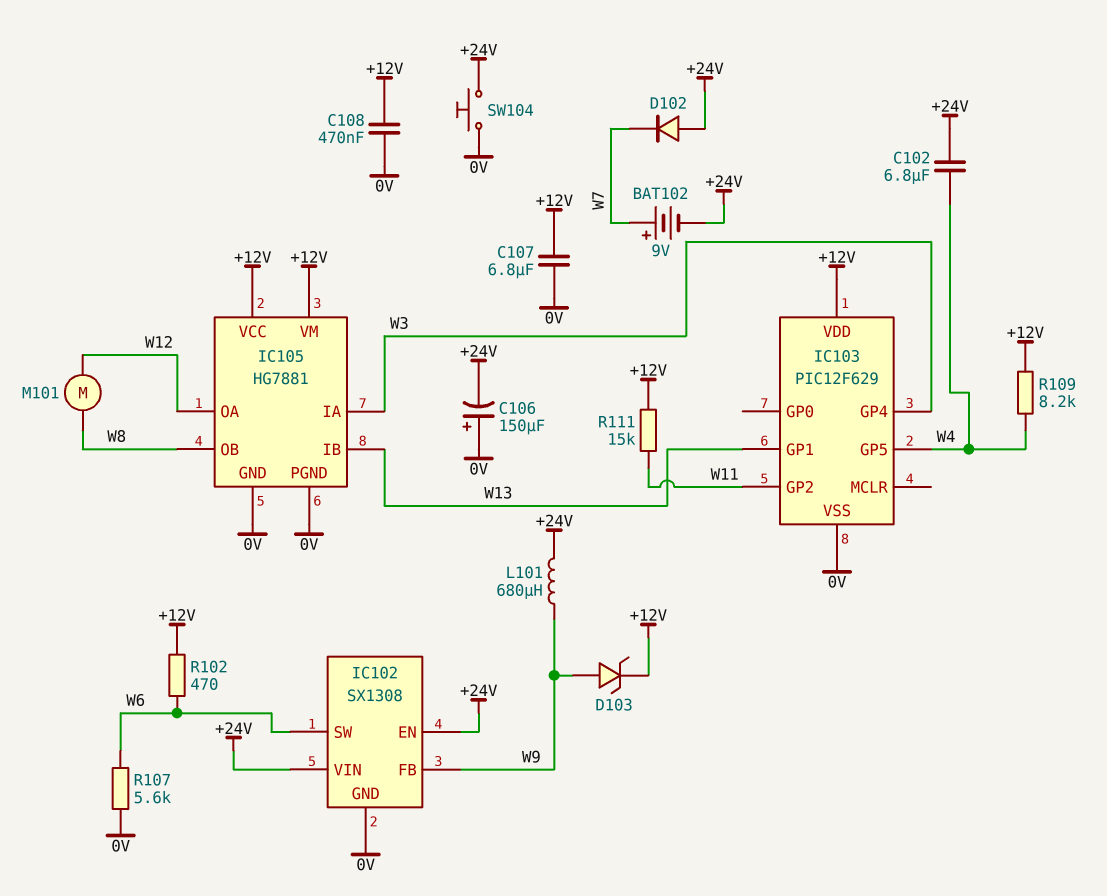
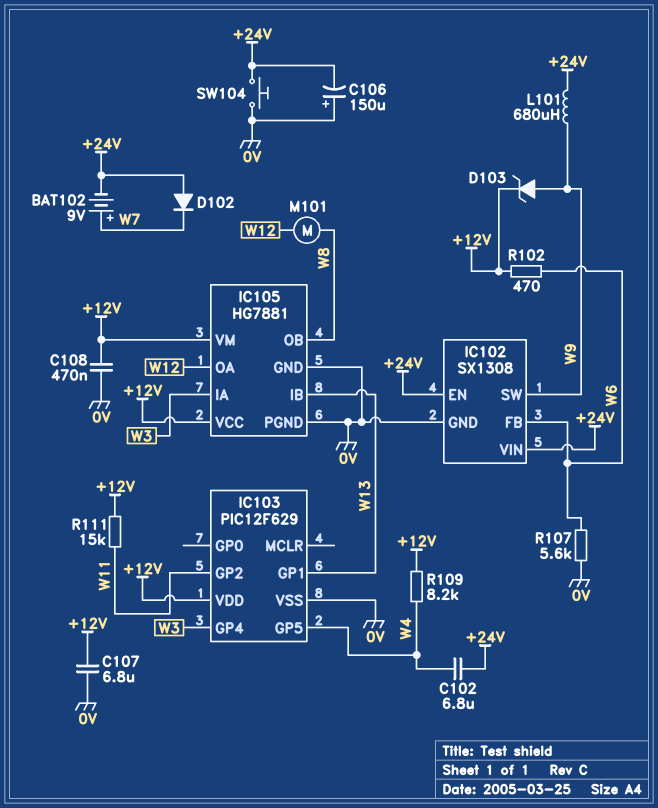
IC102 pin FB: W9 -> W6
IC102 pin SW: W6 -> W9

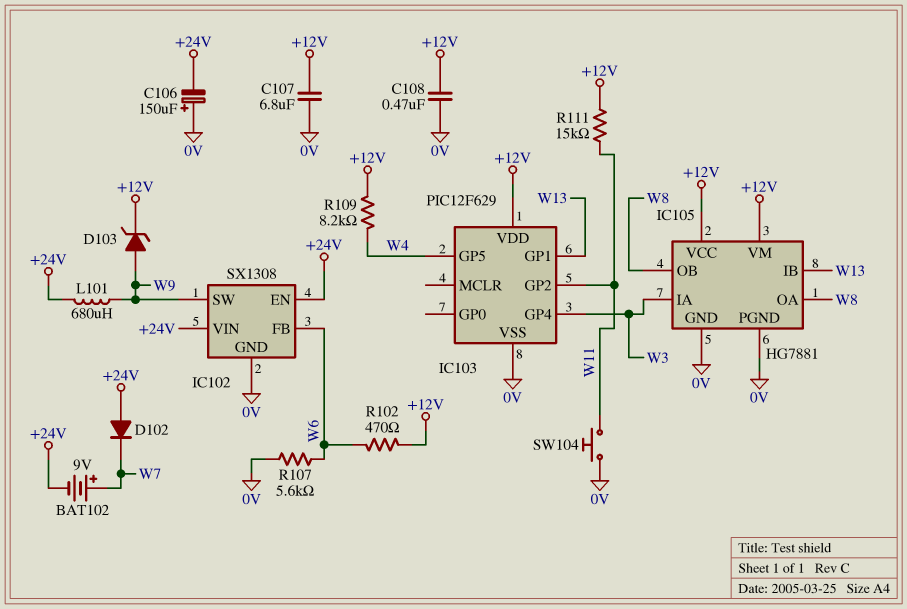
C102: 6.8uF (+24V, W4) -> none
IC105 pin OA: W12 -> W8
M101: motor (W8, W12) -> none
SW104: button (+24V, 0V) -> button (0V, W11)

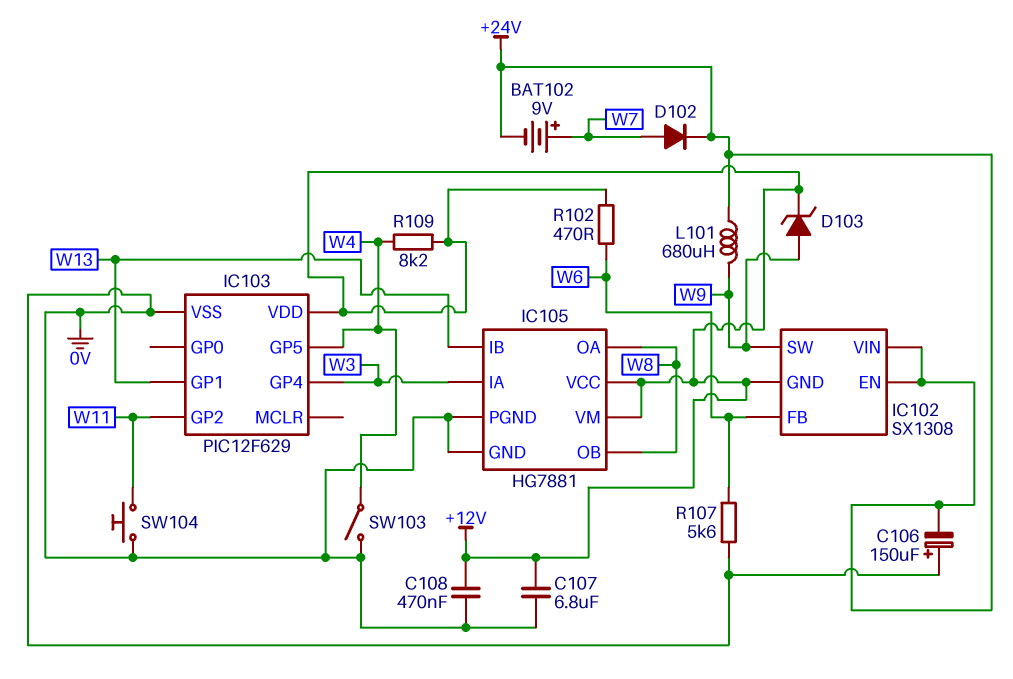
D102: diode (A +24V, K W7) -> diode (A W7, K +24V)
IC102 pin GND: 0V -> +12V
R111: 15k (+12V, W11) -> none
SW103: none -> switch (0V, W4)

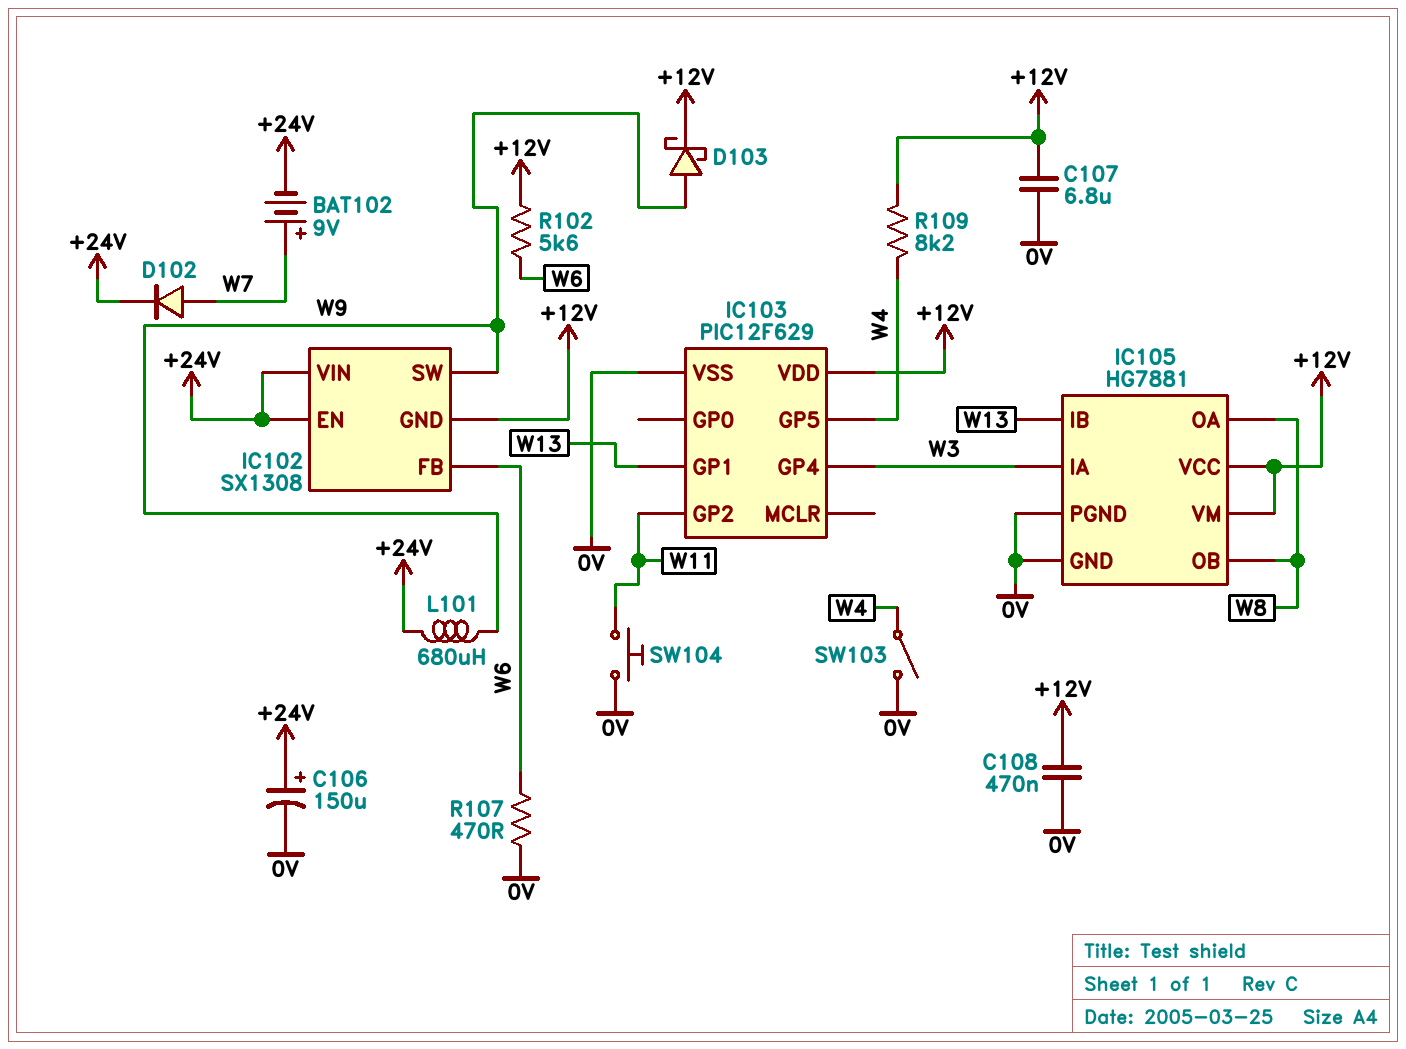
C106: 150uF (plus 0V, minus +24V) -> 150uF (plus +24V, minus 0V)
D103: zener (A W9, K +12V) -> schottky (A W9, K +12V)
R102: 470 (+12V, W6) -> 5.6k (+12V, W6)
R107: 5.6k (0V, W6) -> 470 (0V, W6)

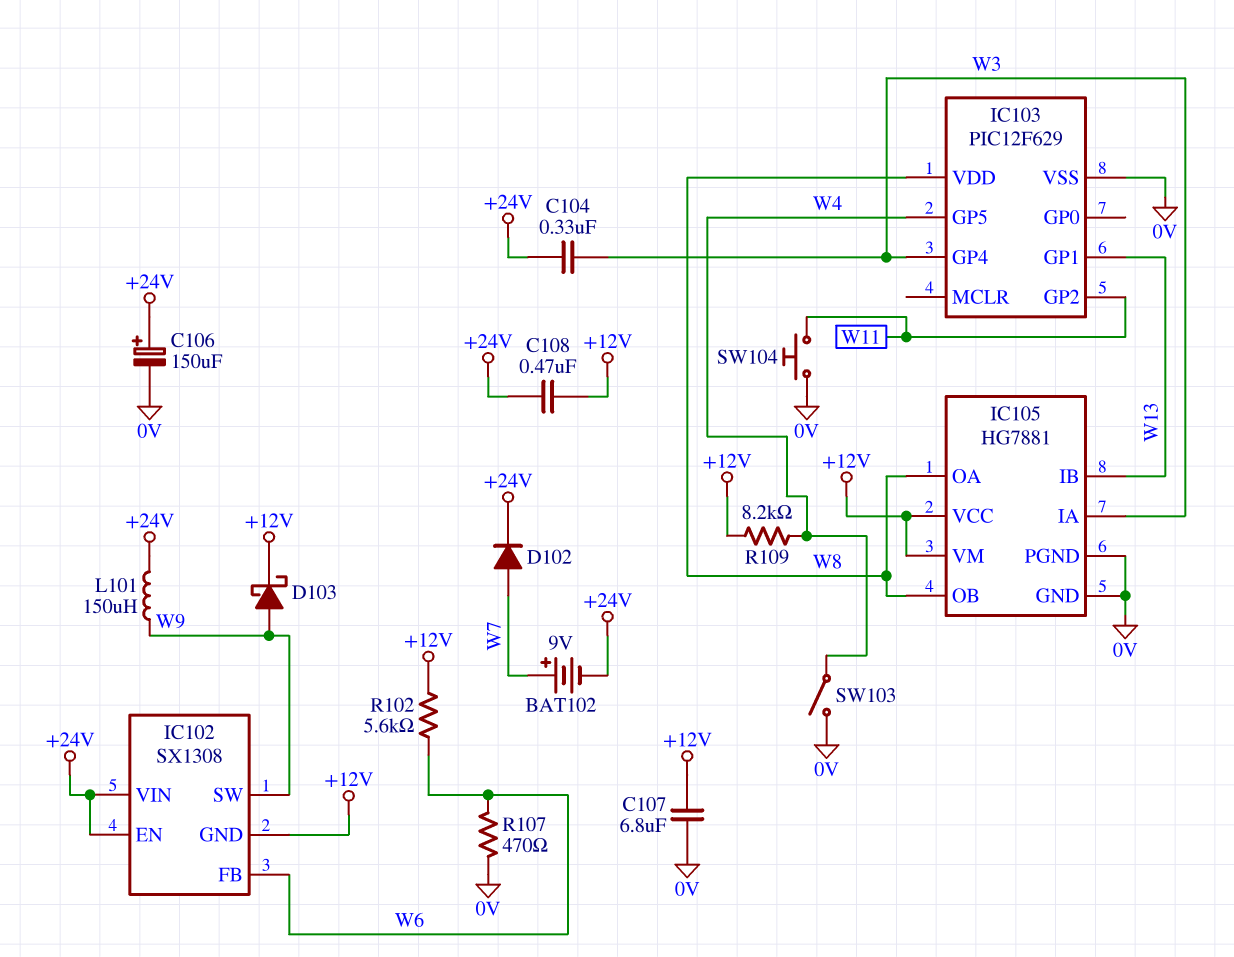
C104: none -> 330nF (+24V, W3)
C108: 470nF (+12V, 0V) -> 470nF (+12V, +24V)
IC103 pin VDD: +12V -> W8
L101: 680uH (+24V, W9) -> 150uH (+24V, W9)

